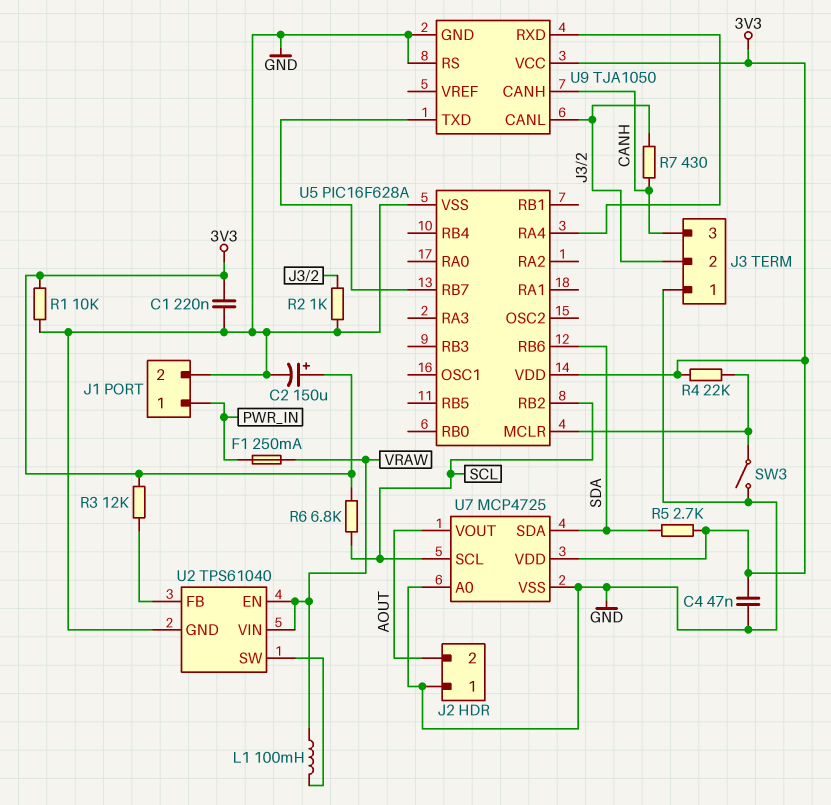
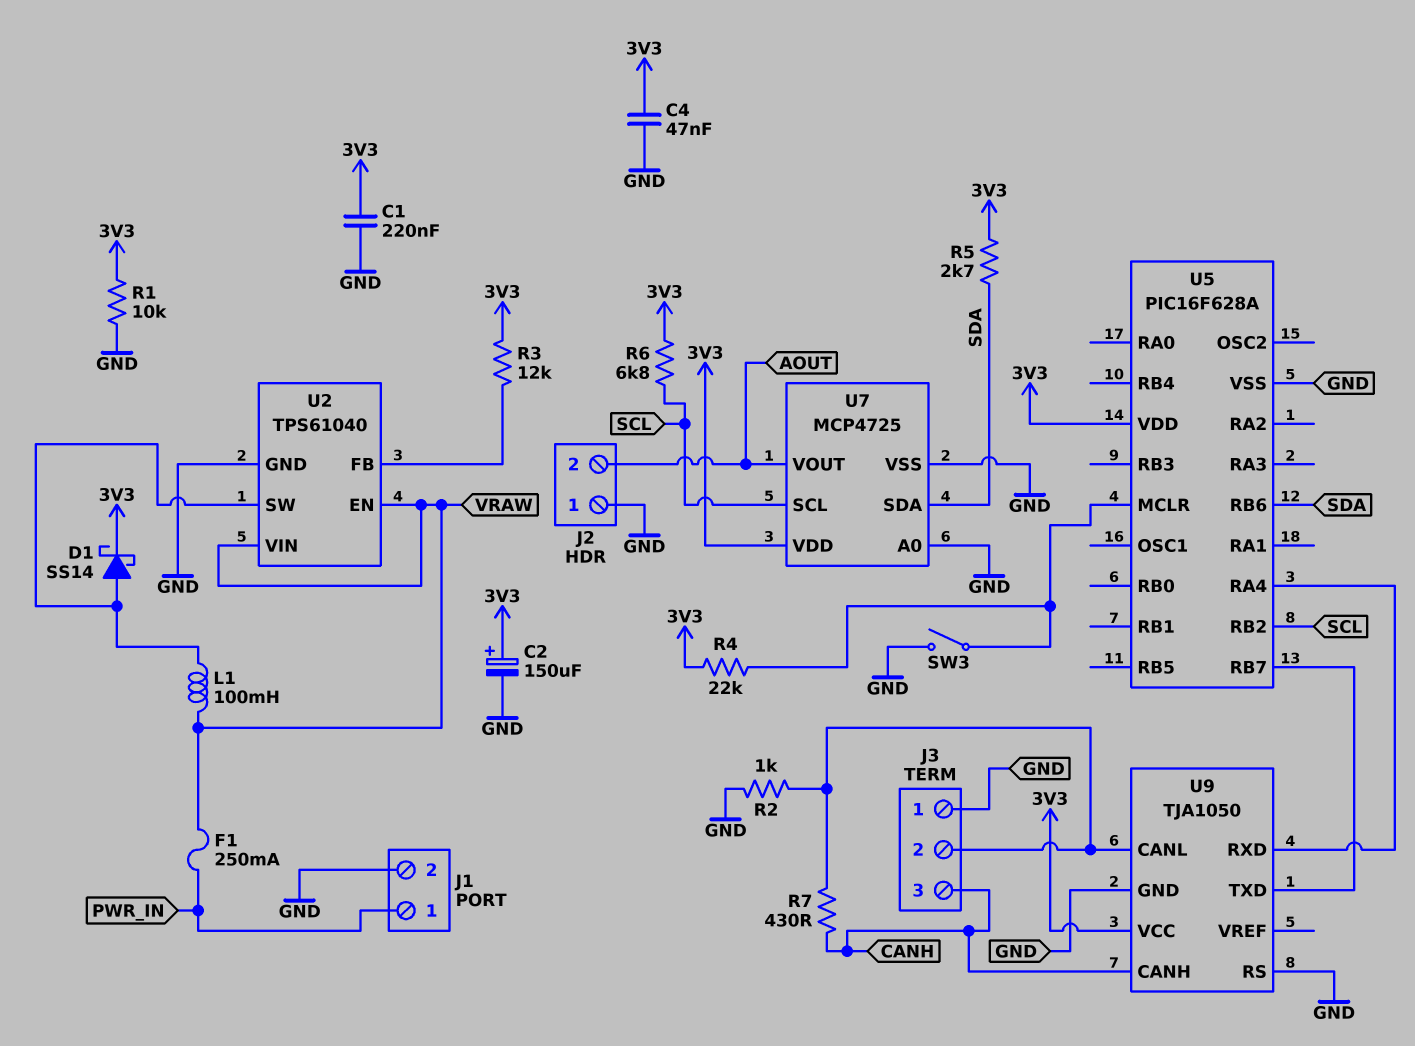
D1: none -> schottky SS14 (A U2/SW, K 3V3)

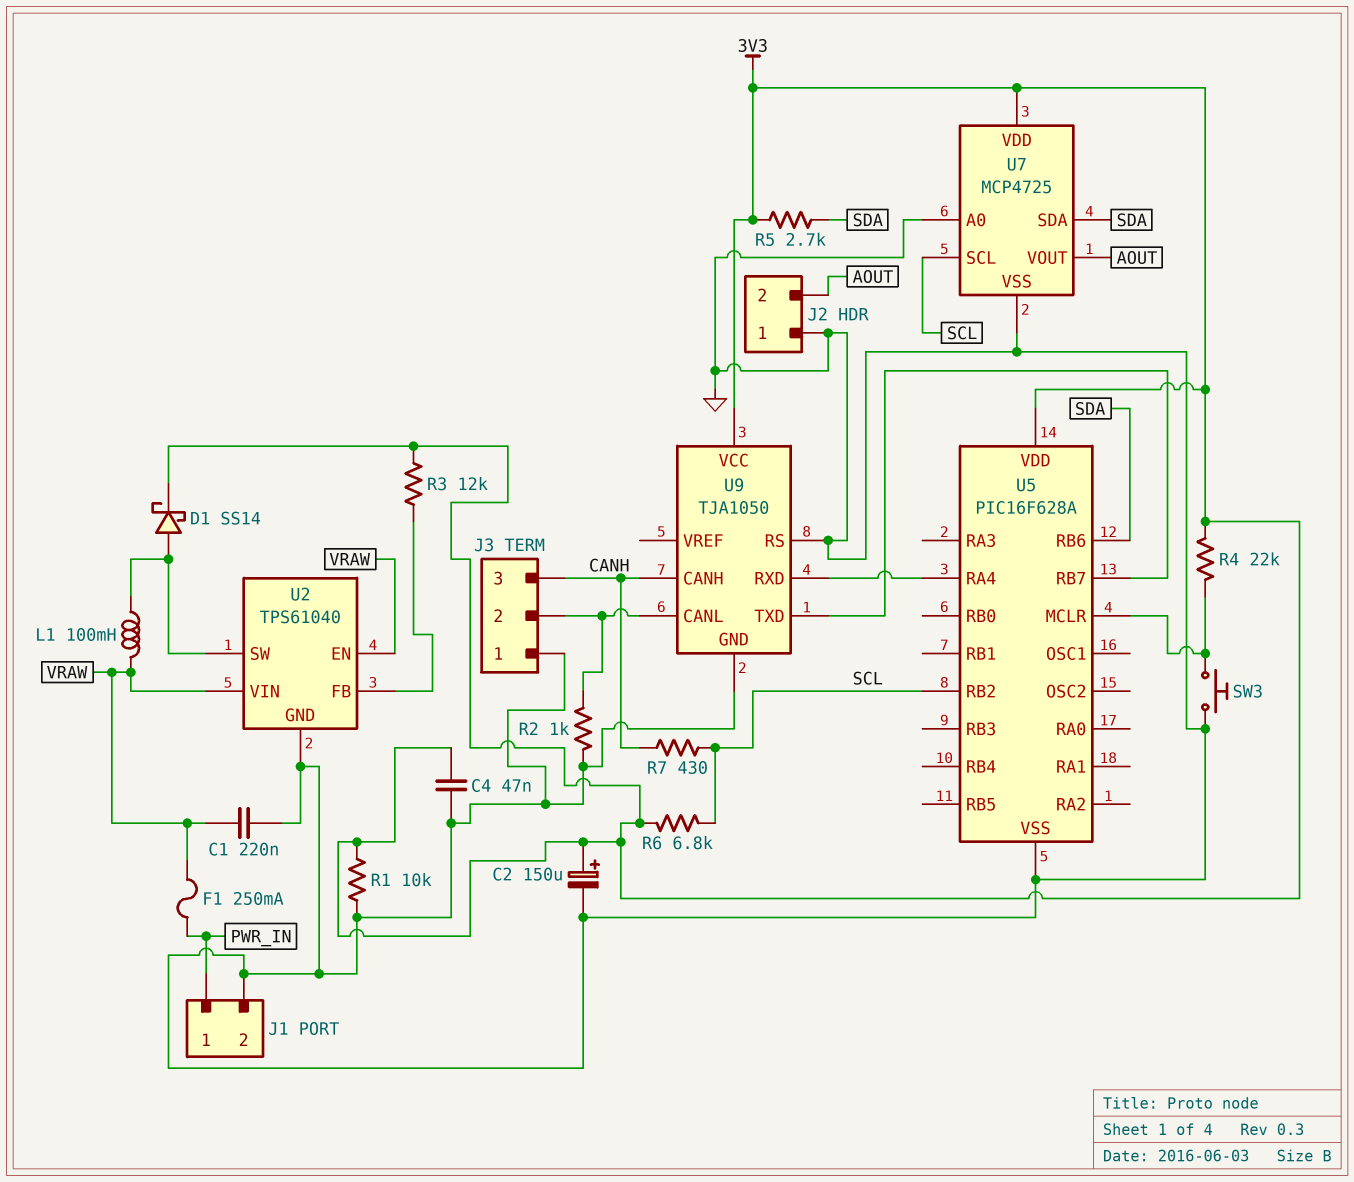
C1: 220nF (3V3, GND) -> 220nF (GND, VRAW)
R7: 430 (CANH, J3/2) -> 430 (CANH, SCL)
SW3: switch (GND, U5/MCLR) -> button (GND, U5/MCLR)

